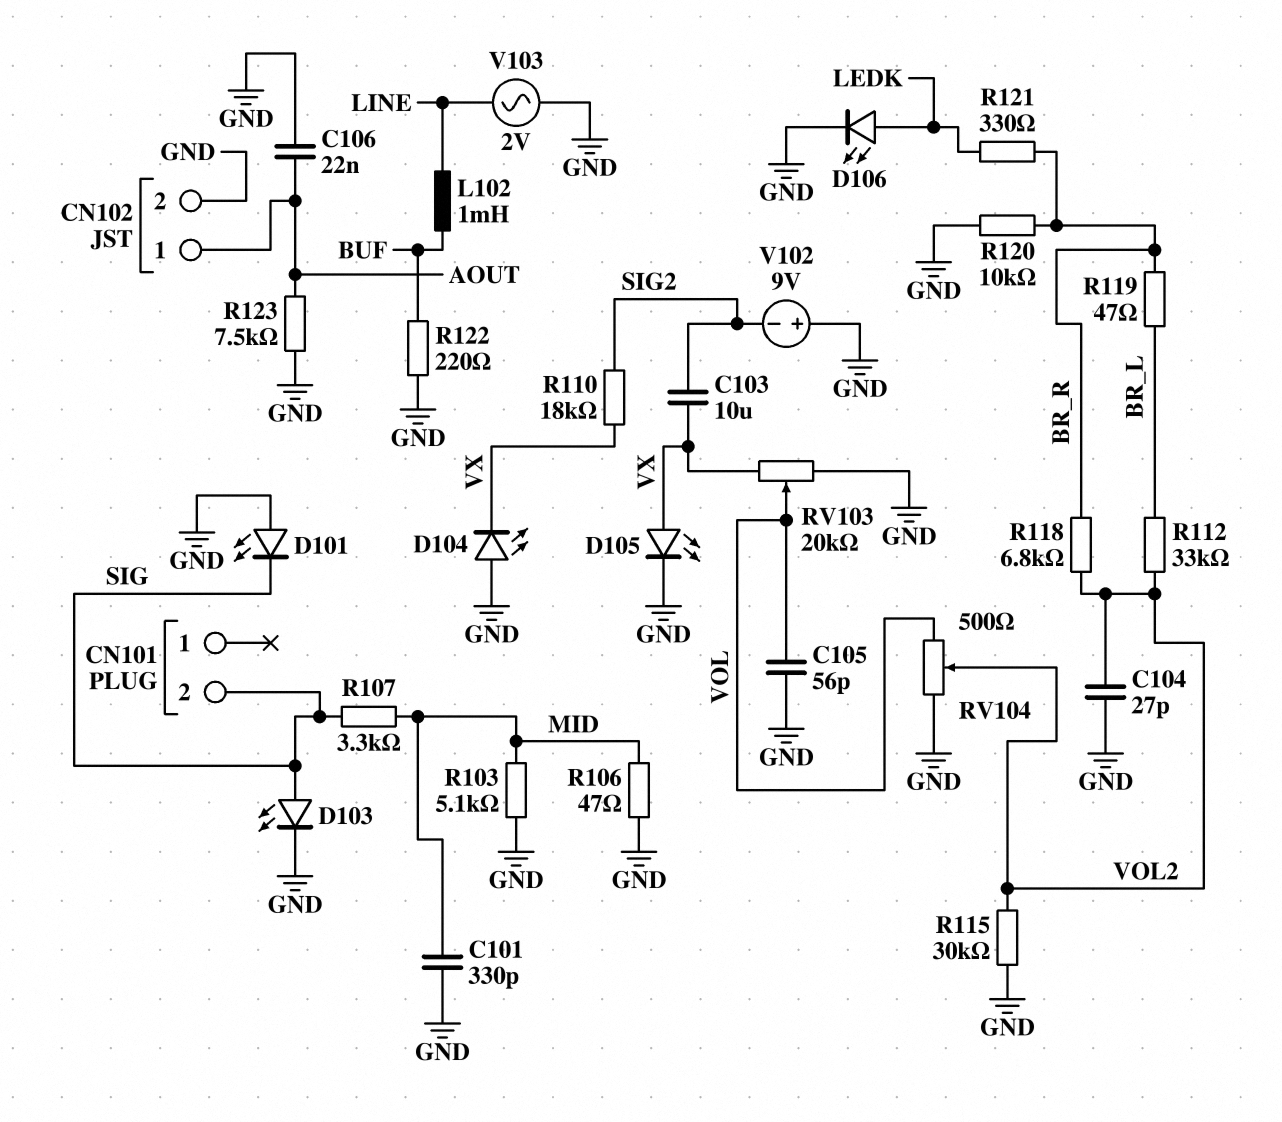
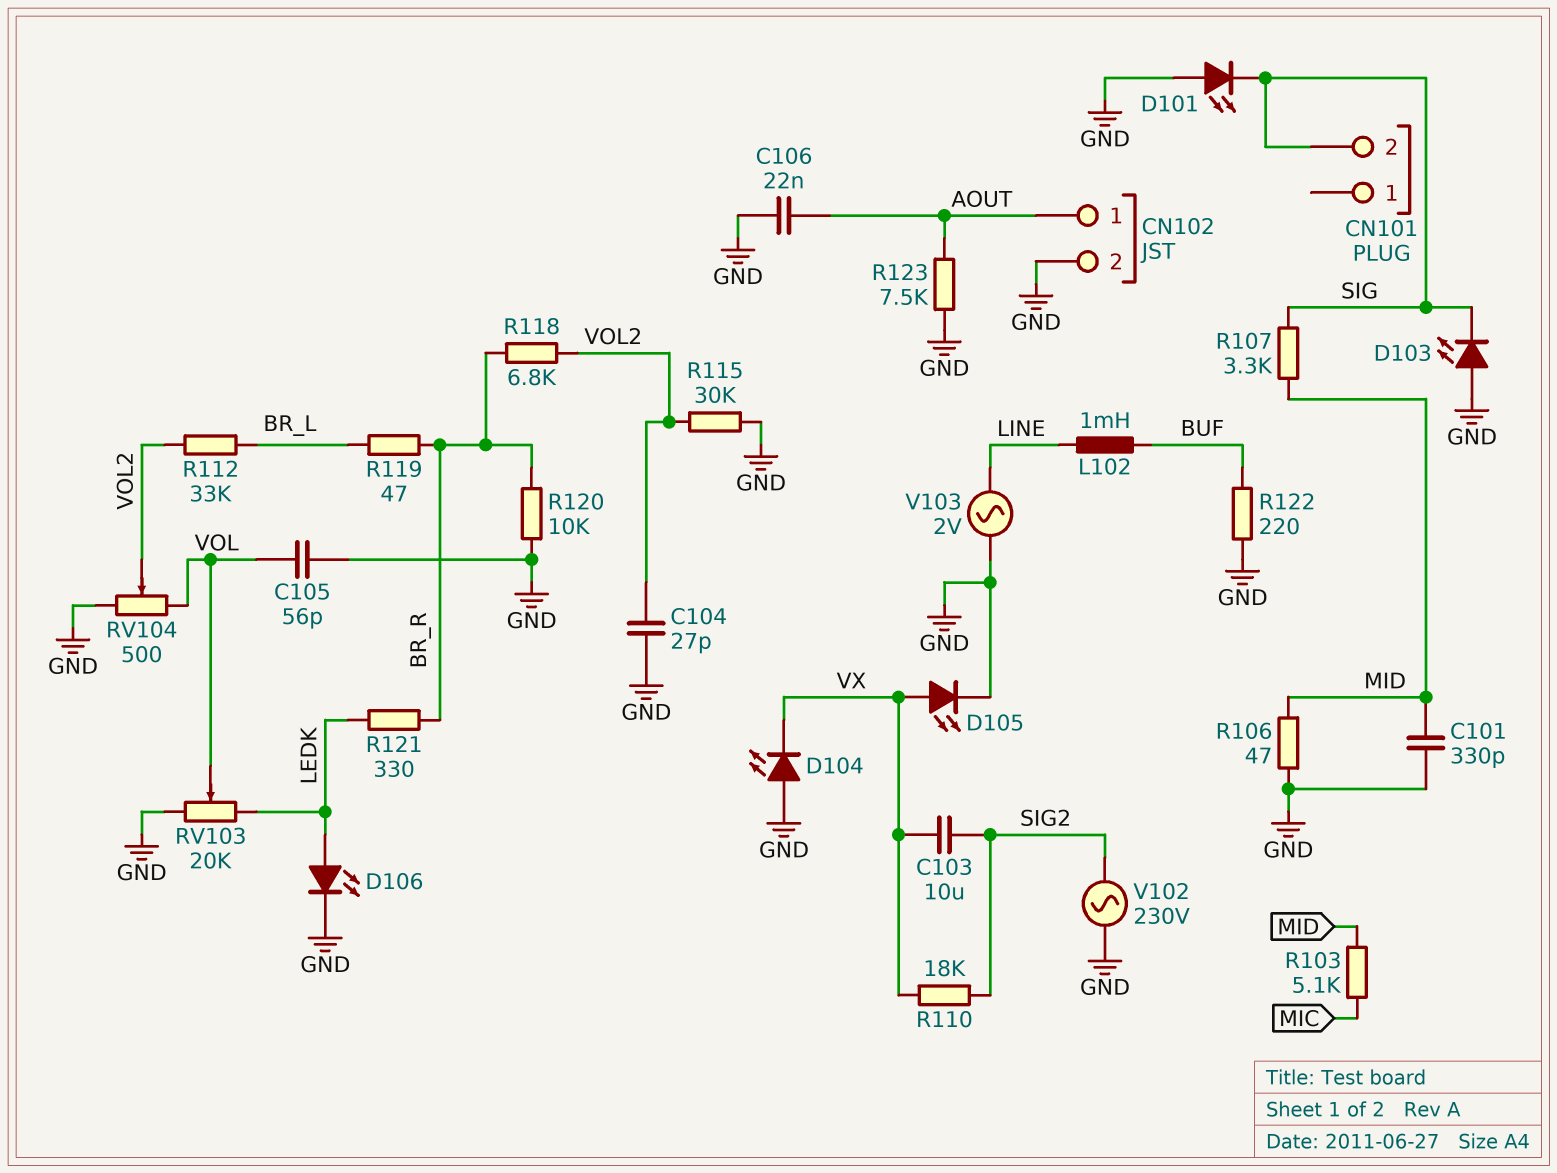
D103: LED (A SIG, K GND) -> LED (A GND, K SIG)
R103: 5.1k (GND, MID) -> 5.1k (MIC, MID)
RV103: 20k (GND, VX, wiper VOL) -> 20k (GND, LEDK, wiper VOL)
V102: 9V (plus GND, minus SIG2) -> AC 230V (GND, SIG2)

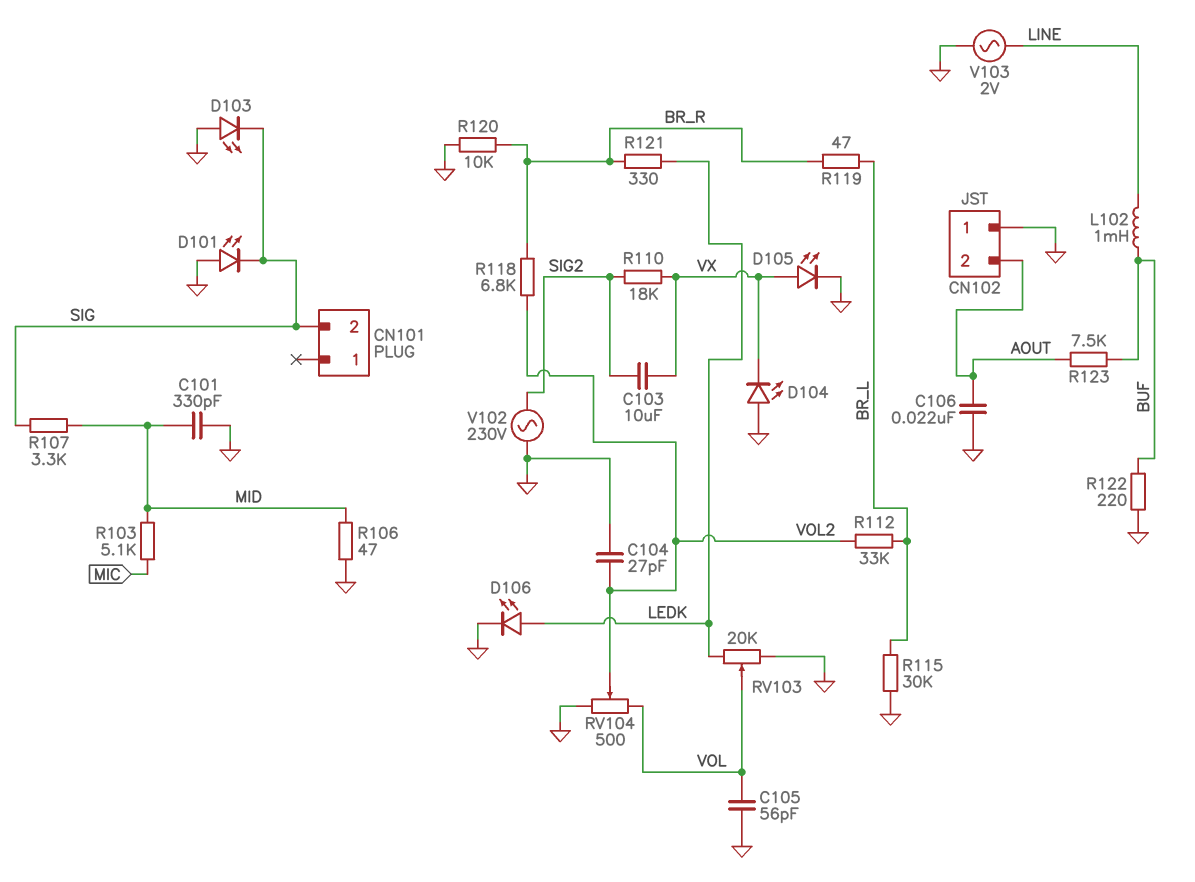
CN102 pin 1: AOUT -> GND
CN102 pin 2: GND -> AOUT
R115: 30k (GND, VOL2) -> 30k (BR_L, GND)
R123: 7.5k (AOUT, GND) -> 7.5k (AOUT, BUF)

